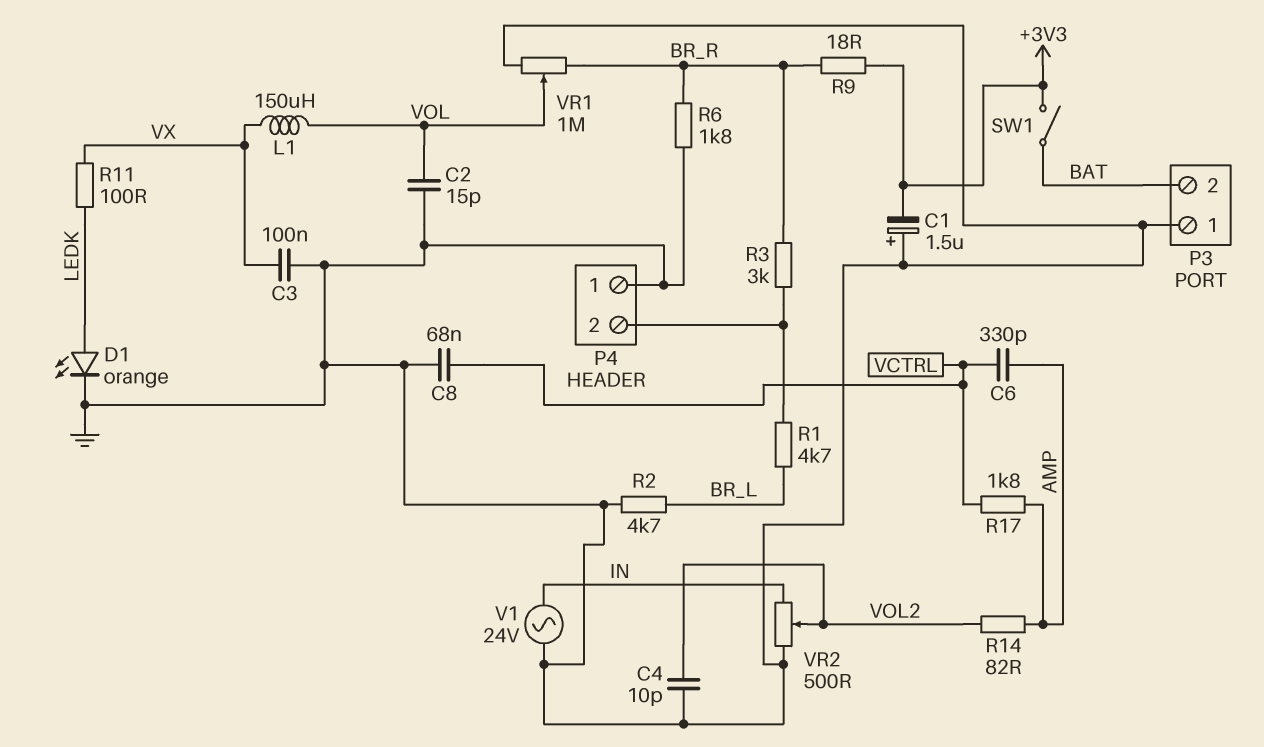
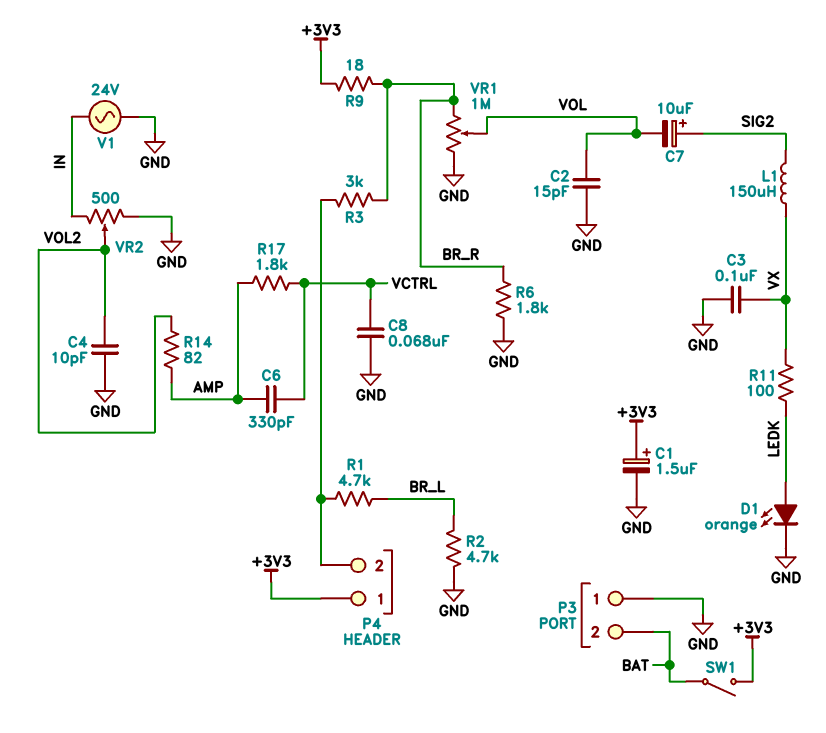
C1: 1.5uF (plus GND, minus +3V3) -> 1.5uF (plus +3V3, minus GND)
C7: none -> 10uF (plus SIG2, minus VOL)
L1: 150uH (VOL, VX) -> 150uH (SIG2, VX)
P4 pin 1: GND -> +3V3

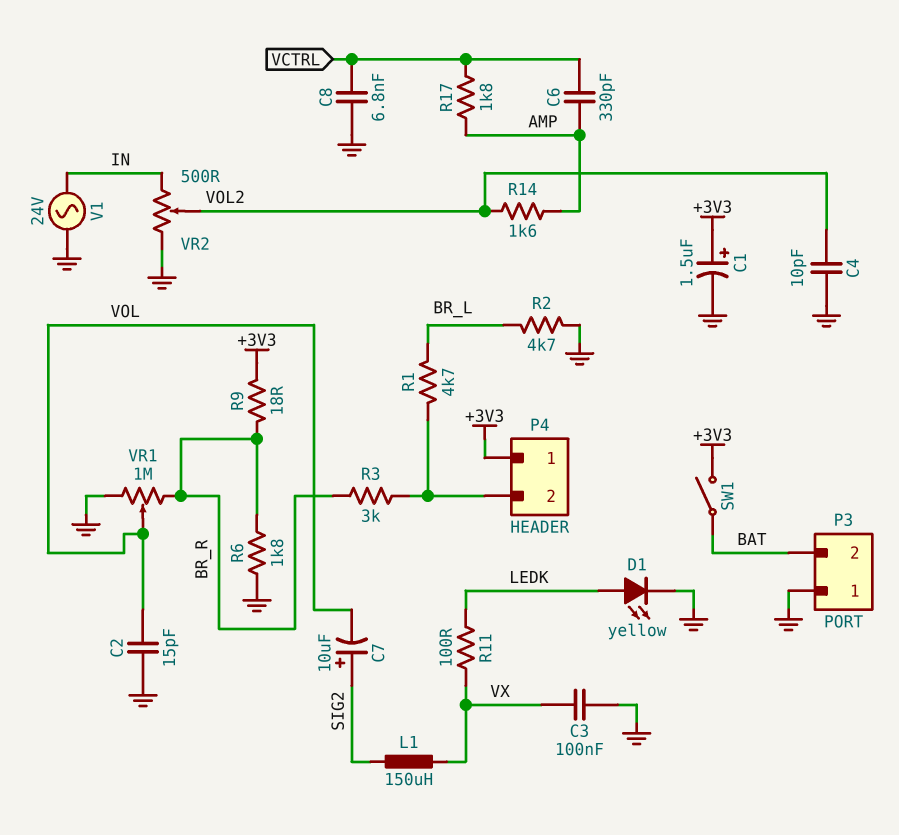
C8: 68nF (GND, VCTRL) -> 6.8nF (GND, VCTRL)
D1: LED orange (A LEDK, K GND) -> LED yellow (A LEDK, K GND)
R14: 82 (AMP, VOL2) -> 1.6k (AMP, VOL2)

